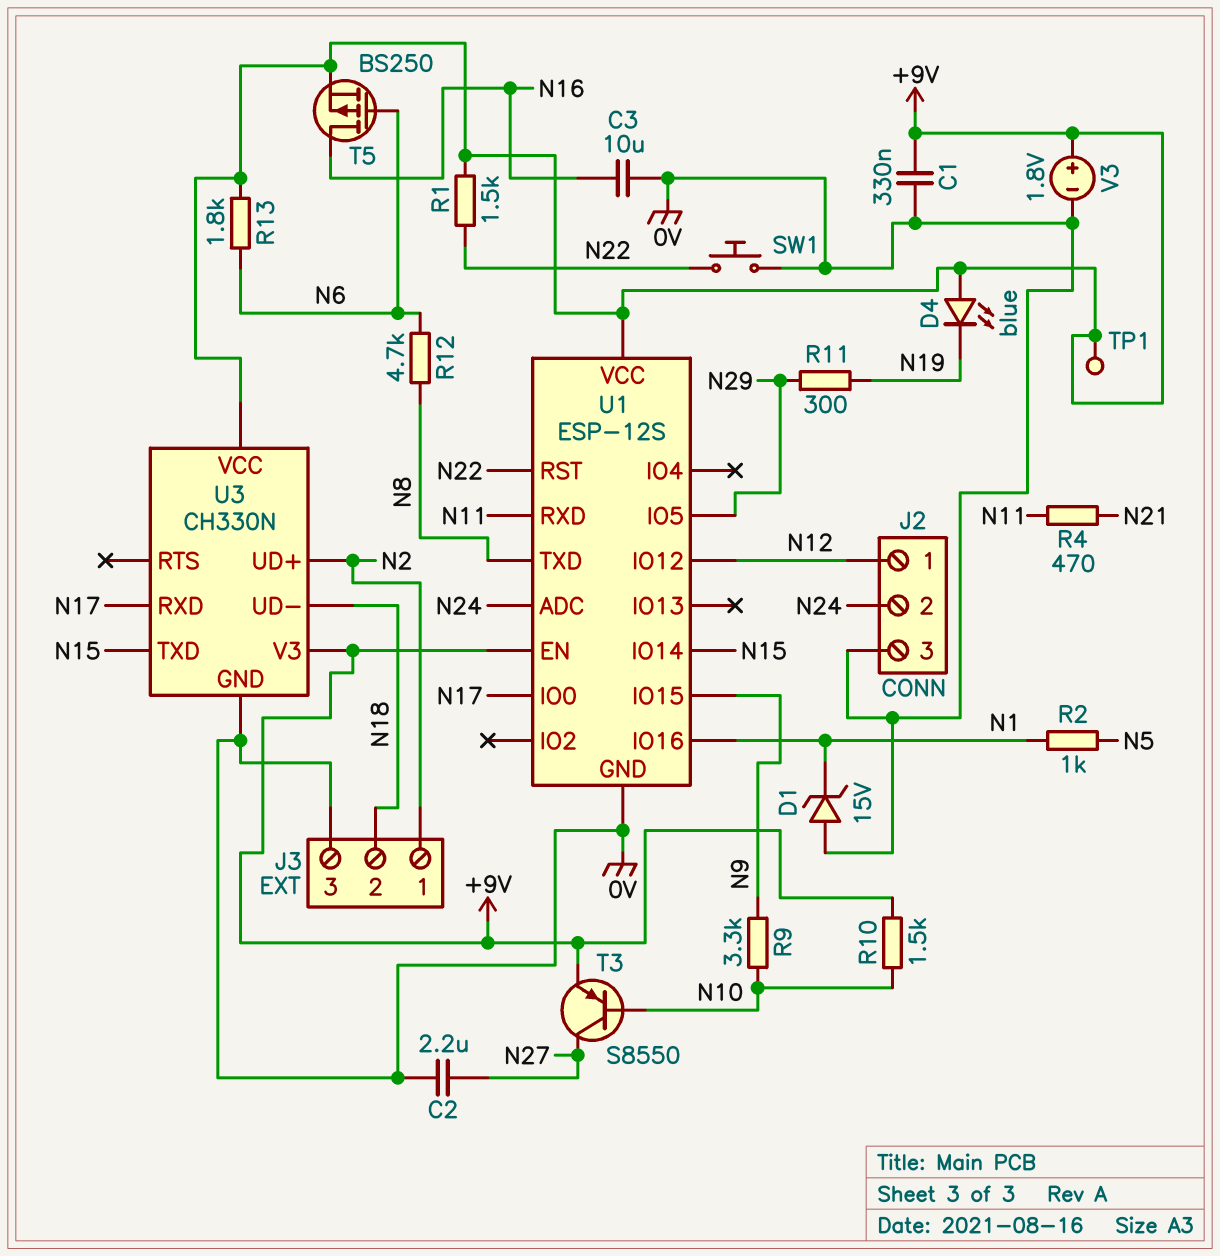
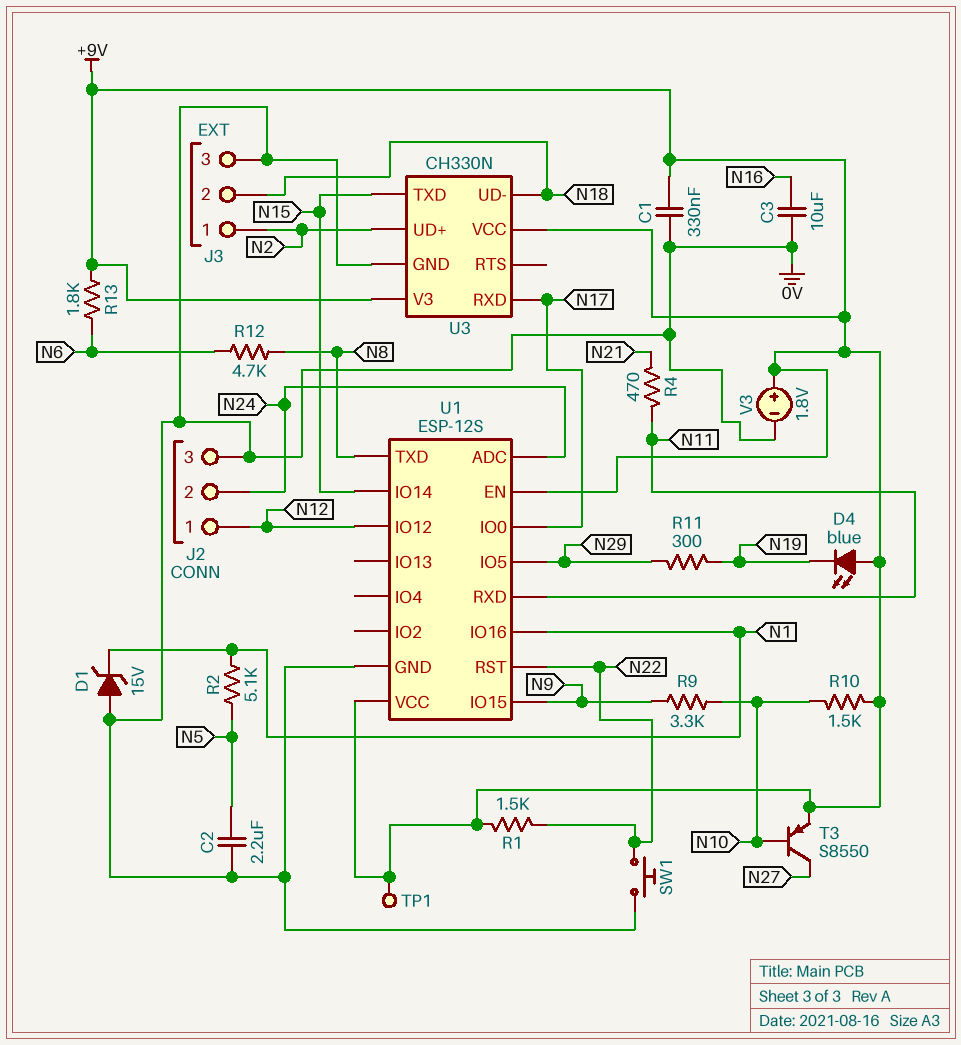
C2: 2.2uF (0V, N27) -> 2.2uF (0V, N5)
R2: 1k (N1, N5) -> 5.1k (N1, N5)
T5: PMOS BS250 (G N6, D N16, S +9V) -> none

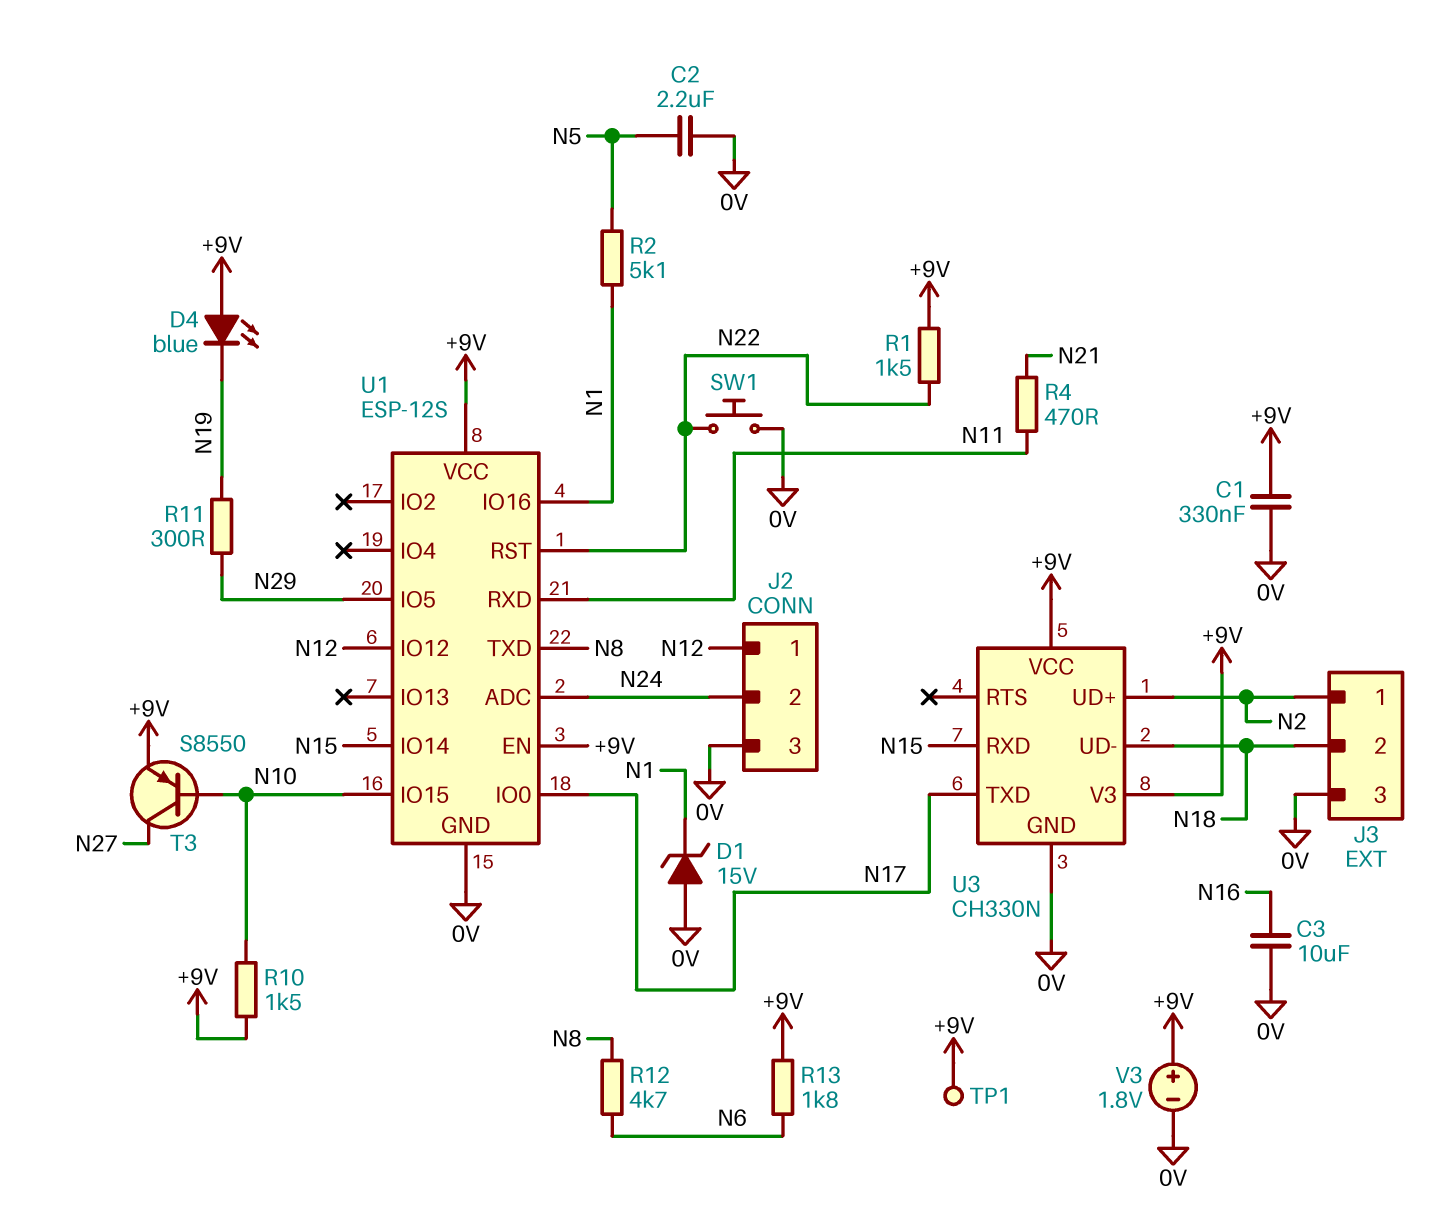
R9: 3.3k (N9, N10) -> none
U1 pin IO15: N9 -> N10
U3 pin RXD: N17 -> N15
U3 pin TXD: N15 -> N17

